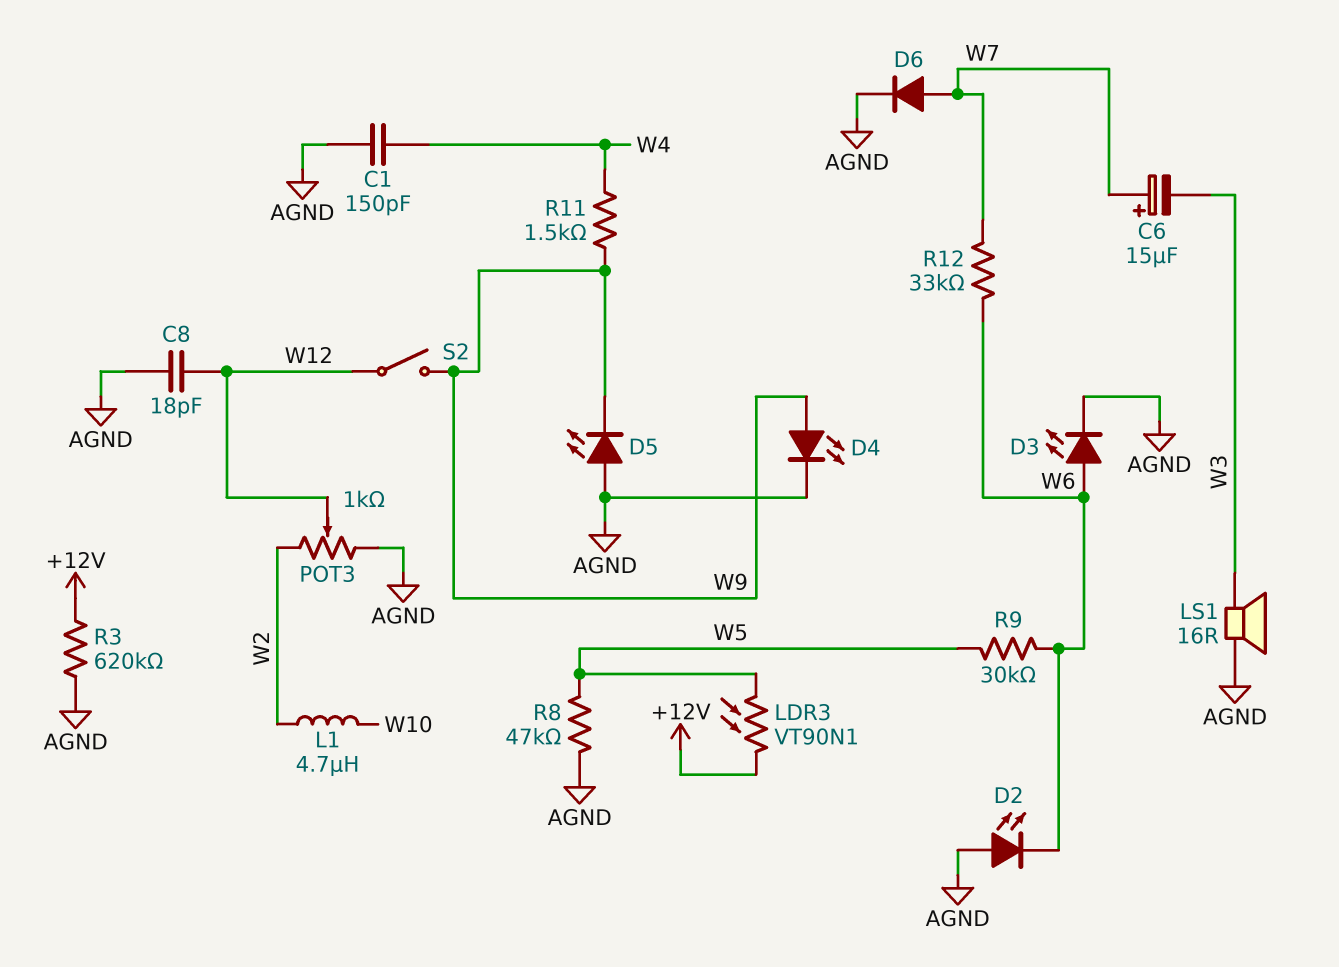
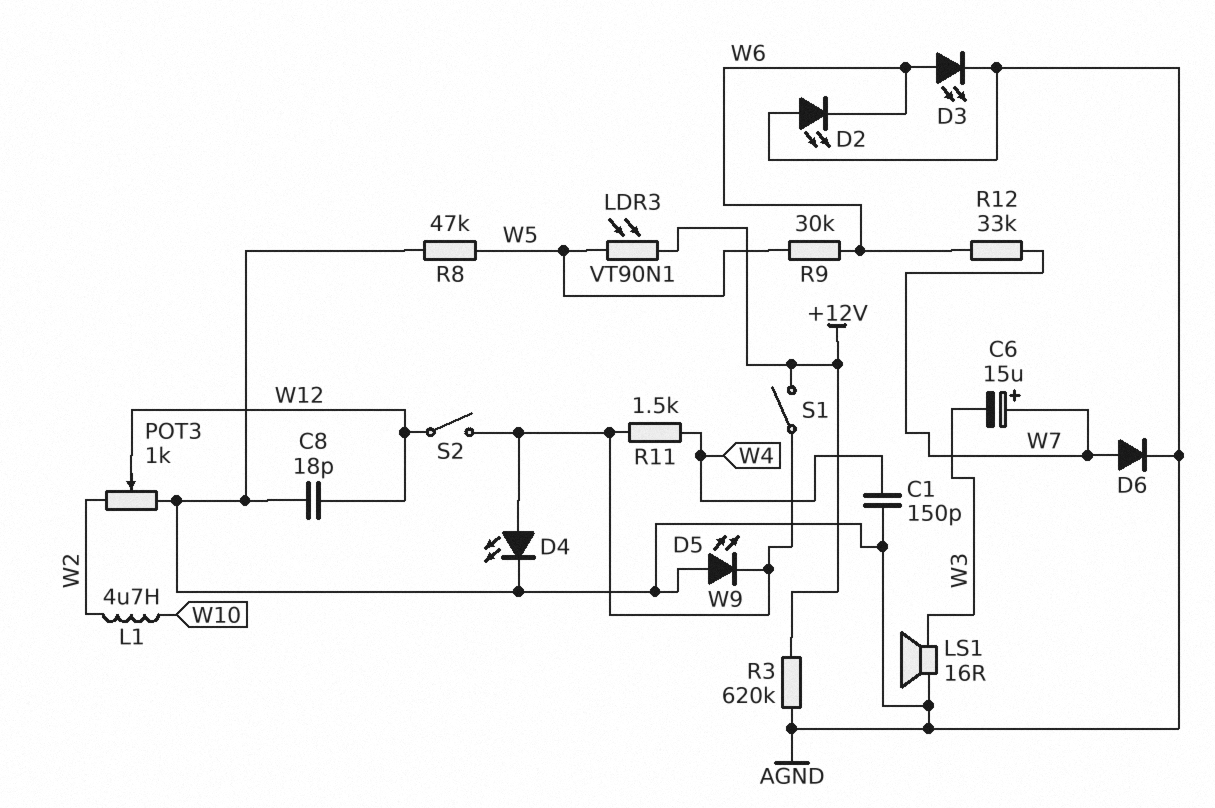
S1: none -> switch (+12V, W9)

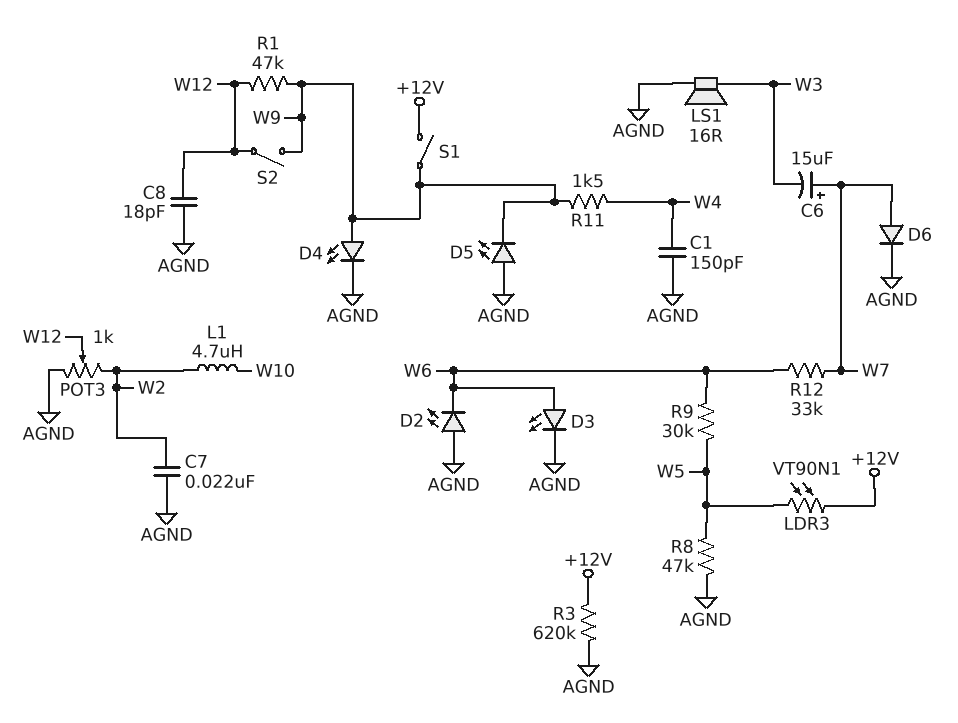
C7: none -> 22nF (AGND, W2)
R1: none -> 47k (W9, W12)

